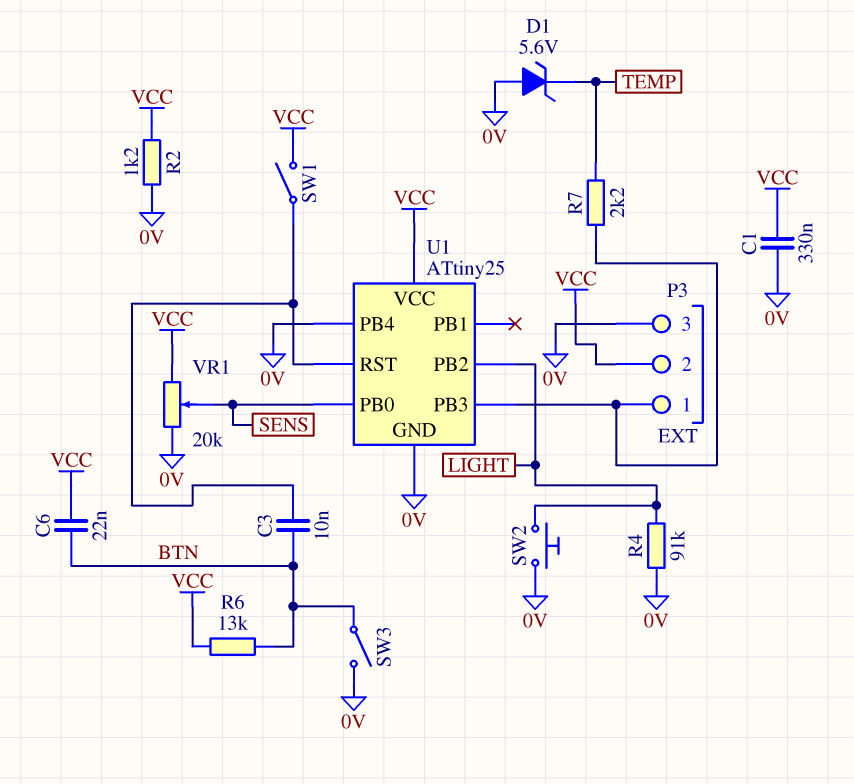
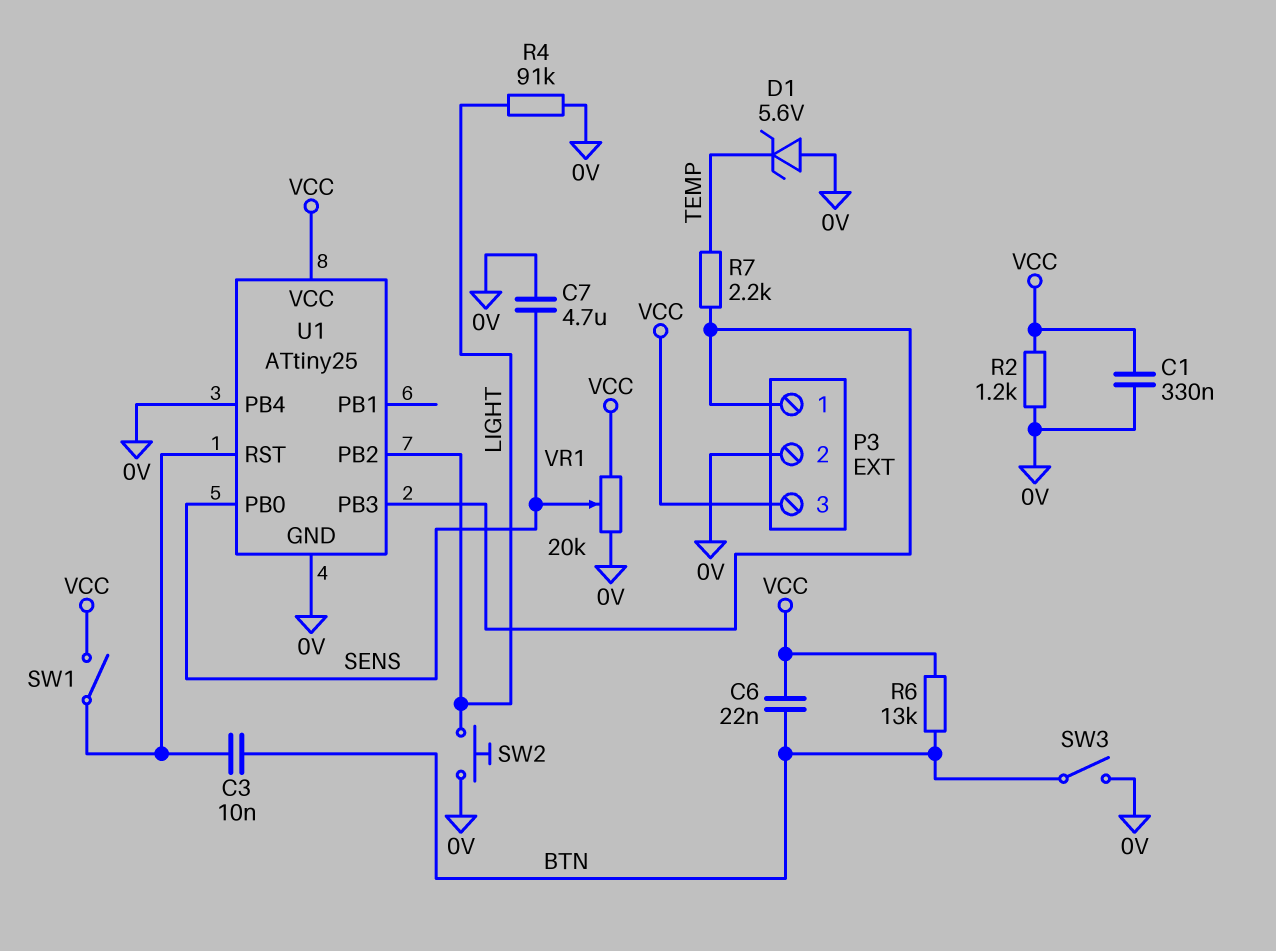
C7: none -> 4.7uF (0V, SENS)
P3 pin 2: VCC -> 0V
P3 pin 3: 0V -> VCC

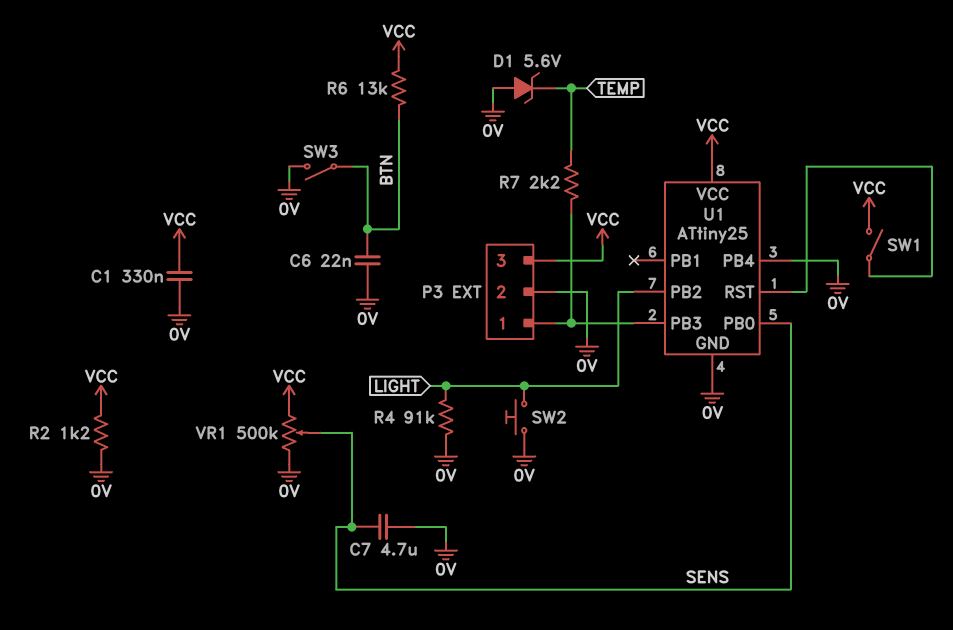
C3: 10nF (BTN, U1/RST) -> none
C6: 22nF (BTN, VCC) -> 22nF (0V, BTN)
VR1: 20k (0V, VCC, wiper SENS) -> 500k (0V, VCC, wiper SENS)

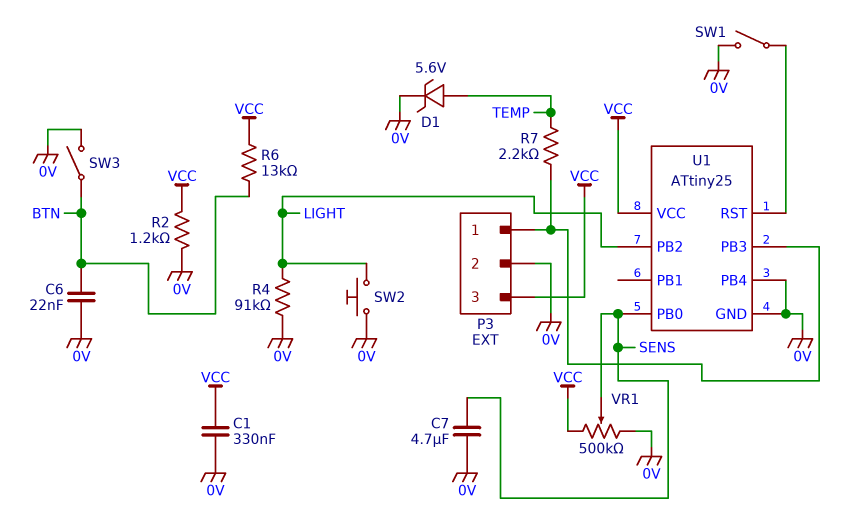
D1: zener 5.6V (A 0V, K TEMP) -> zener 5.6V (A TEMP, K 0V)
SW1: switch (U1/RST, VCC) -> switch (0V, U1/RST)

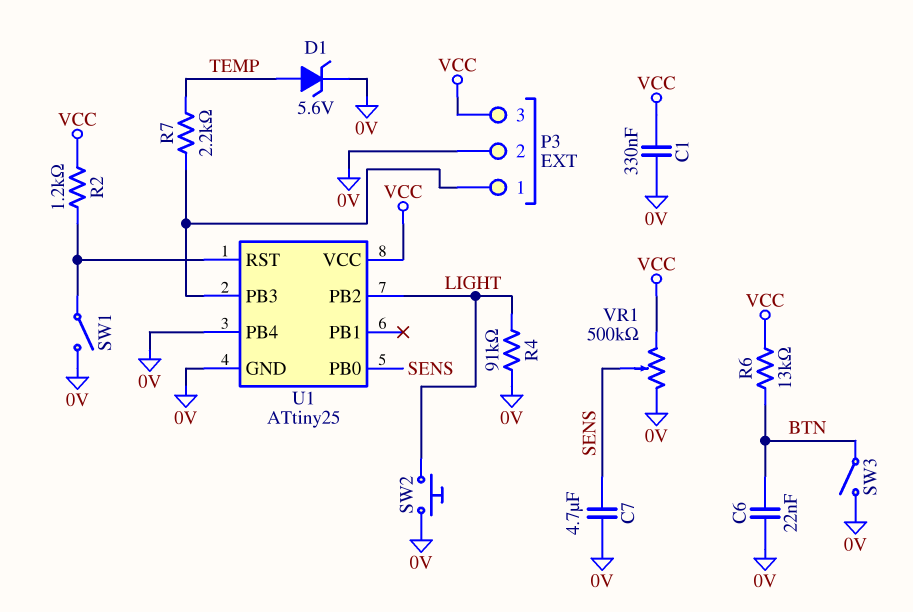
R2: 1.2k (0V, VCC) -> 1.2k (U1/RST, VCC)

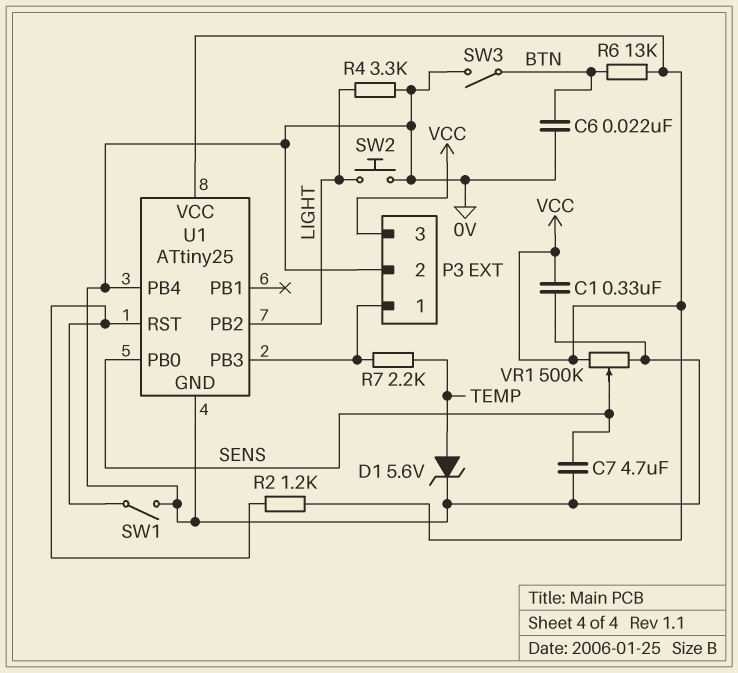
R4: 91k (0V, LIGHT) -> 3.3k (0V, LIGHT)

